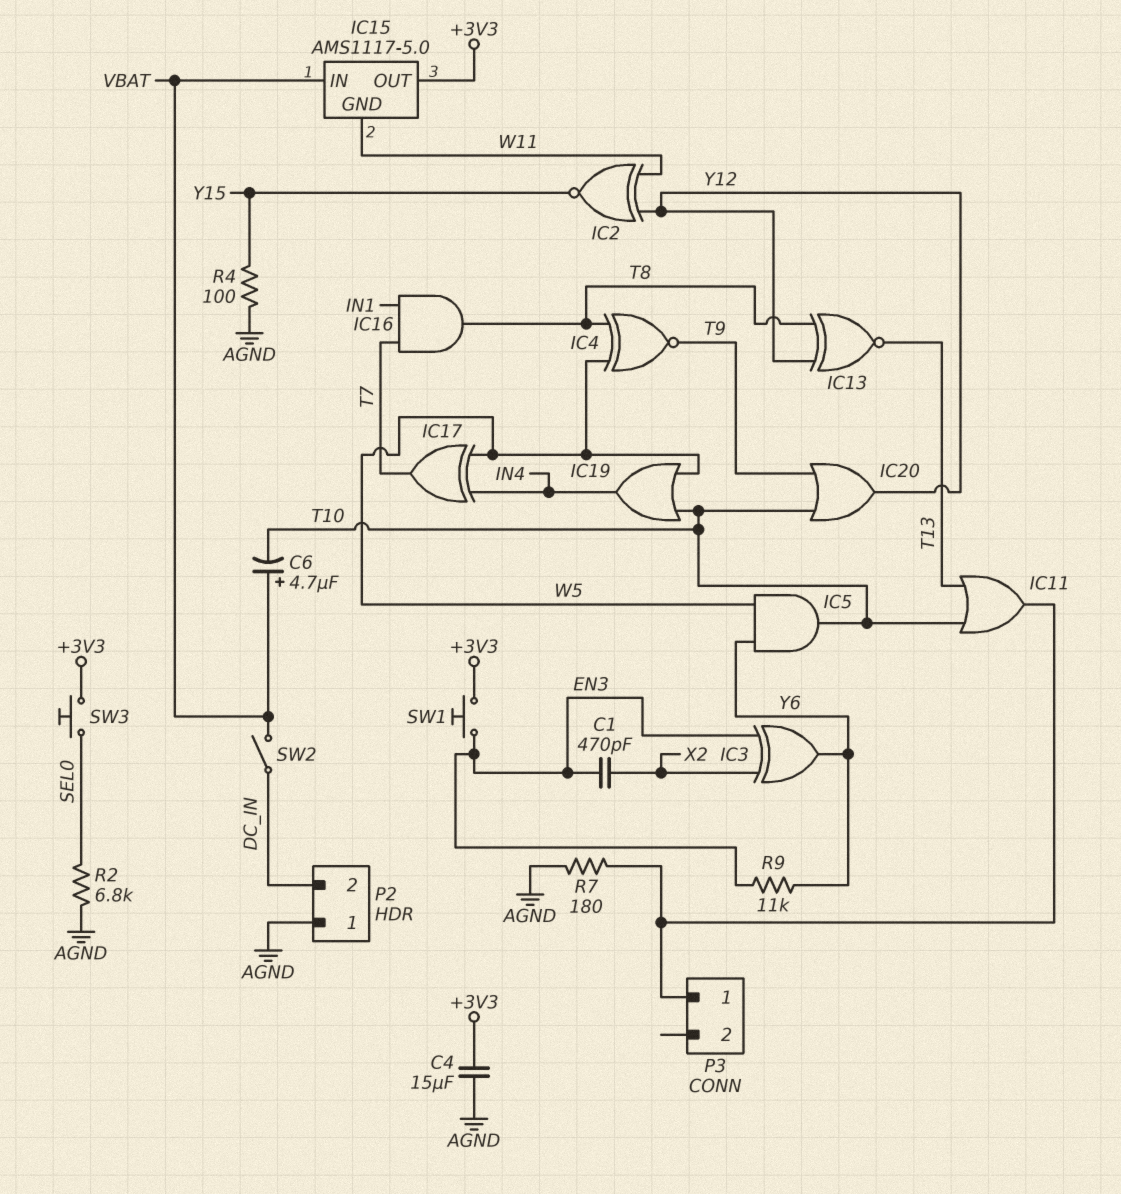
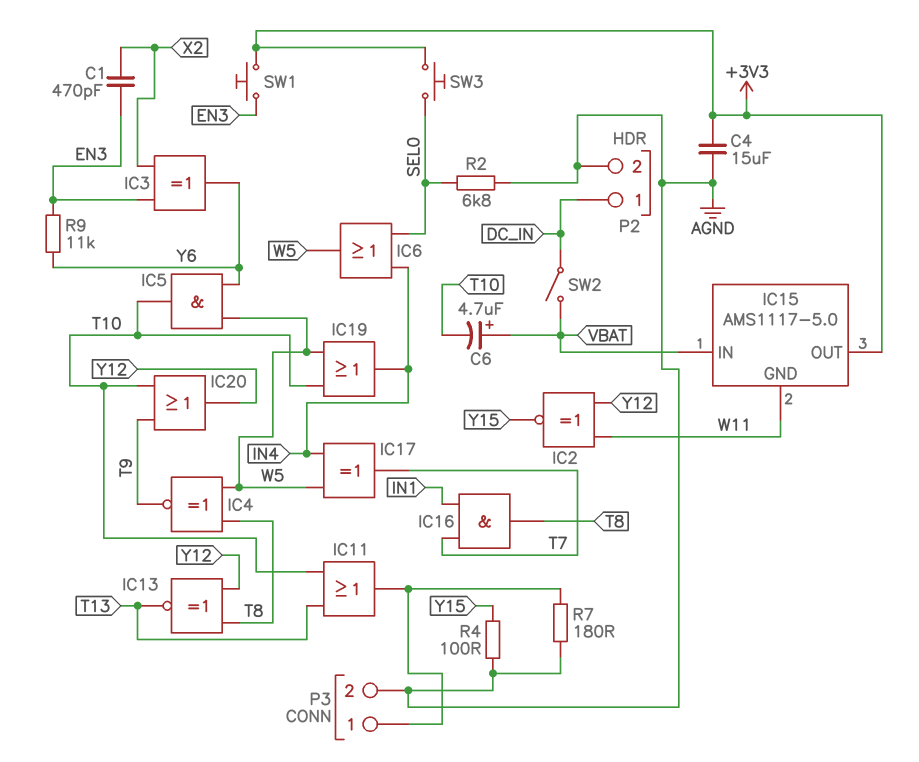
IC6: none -> OR (in IN4, in SEL0, out W5)
P2 pin 1: AGND -> DC_IN
P2 pin 2: DC_IN -> AGND
P3 pin 2: none -> AGND

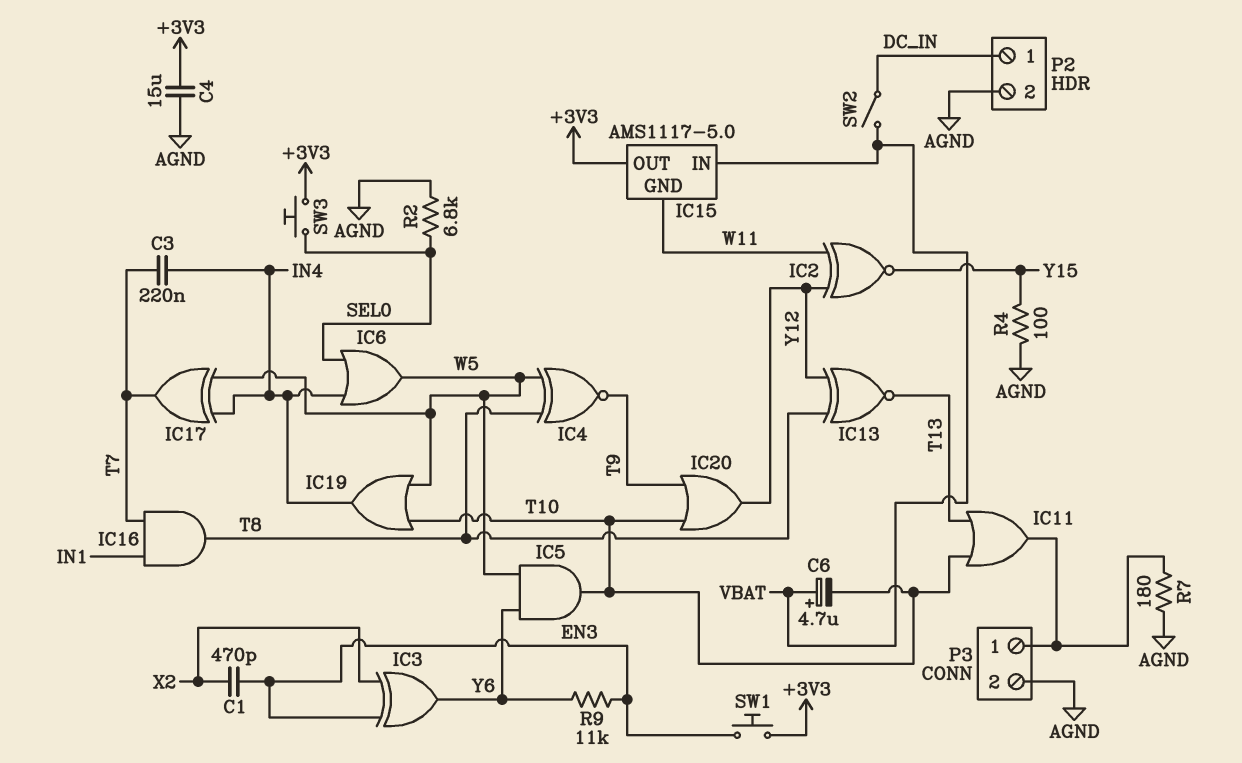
C3: none -> 220nF (IN4, T7)

